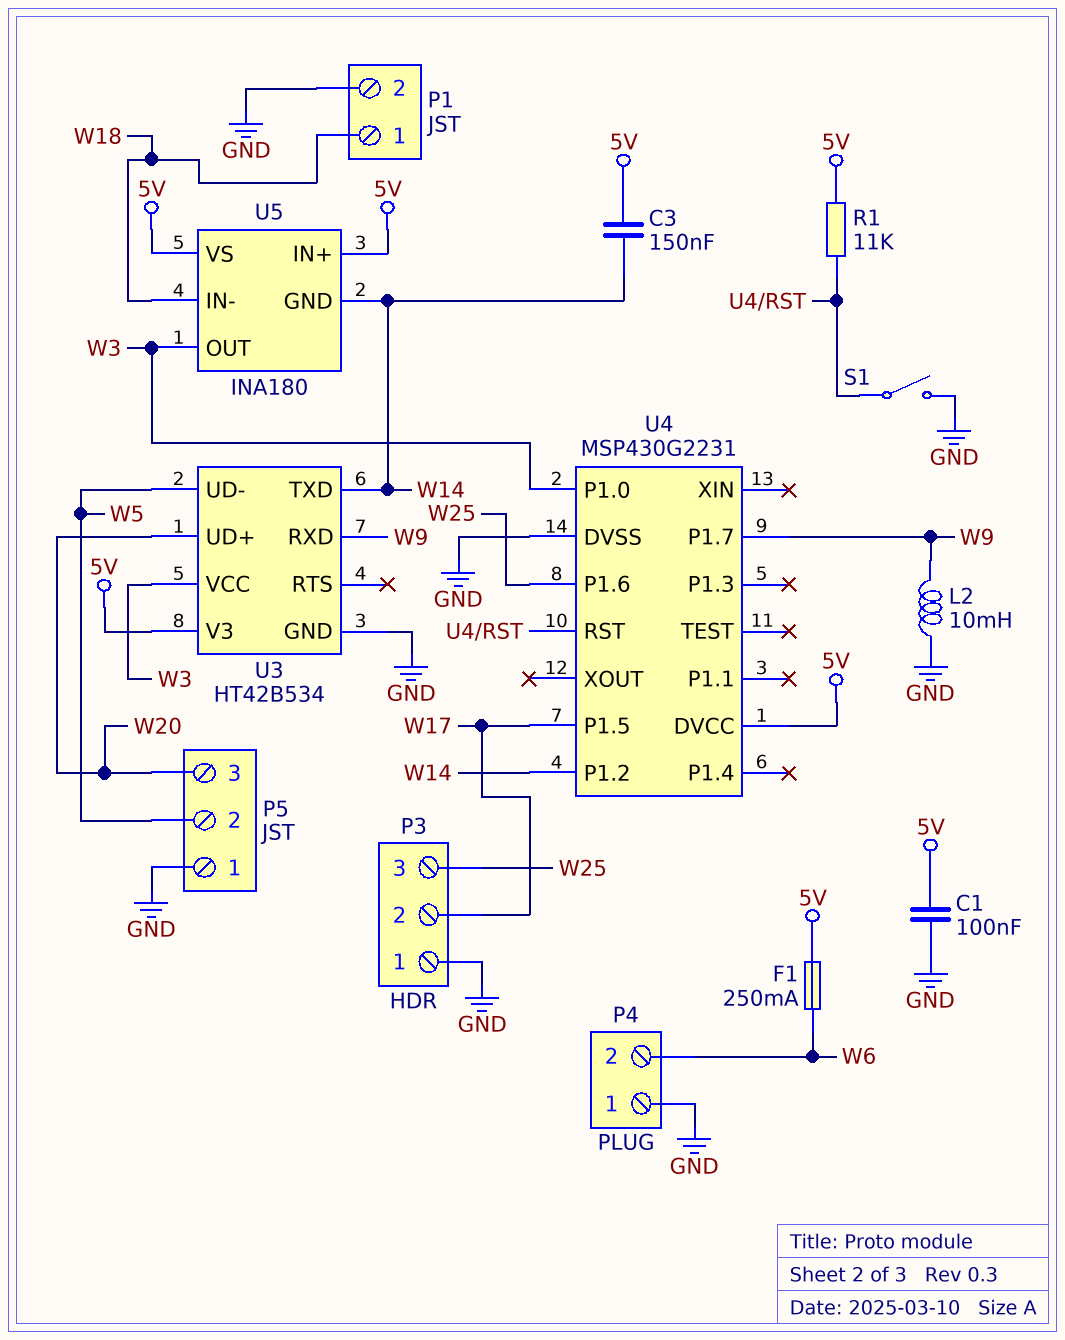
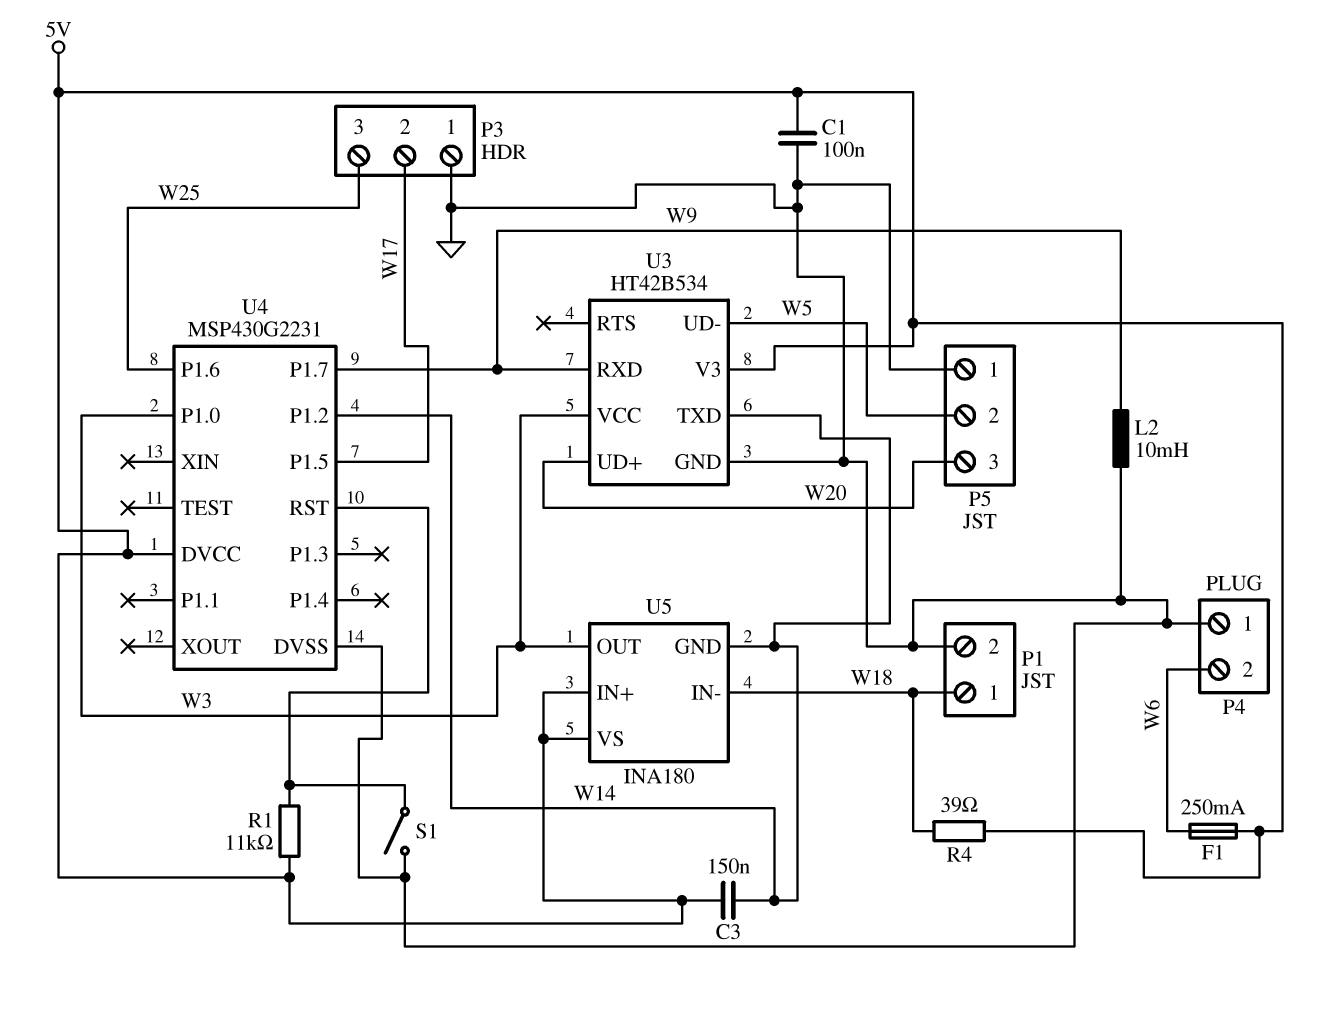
R4: none -> 39 (5V, W18)

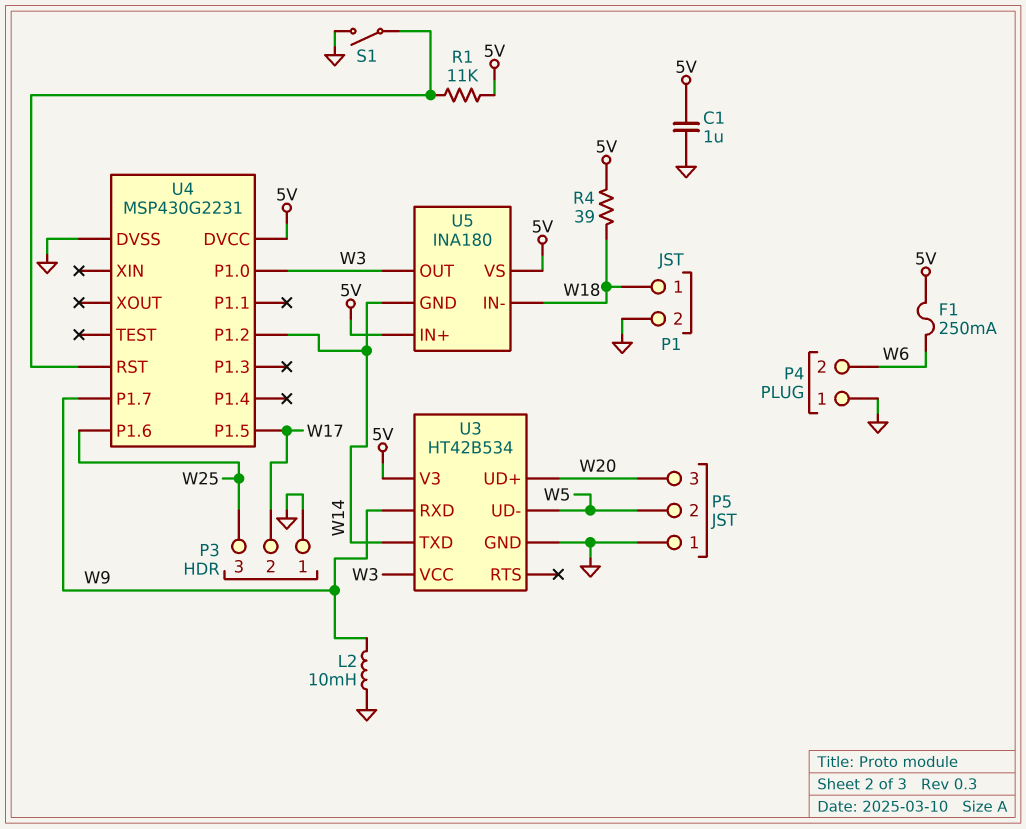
C1: 100nF (5V, GND) -> 1uF (5V, GND)
C3: 150nF (5V, W14) -> none

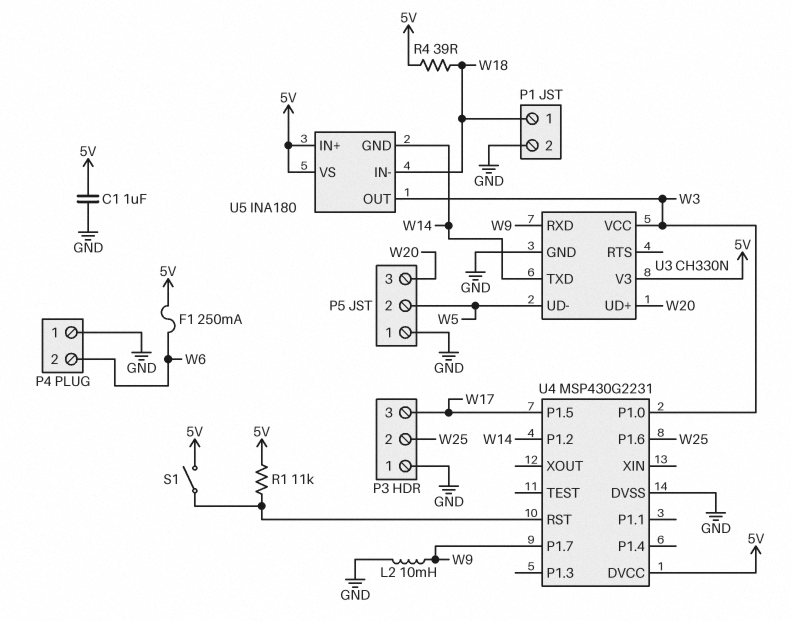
P3 pin 2: W17 -> W25
P3 pin 3: W25 -> W17
S1: switch (GND, U4/RST) -> switch (5V, U4/RST)
U3: HT42B534 -> CH330N

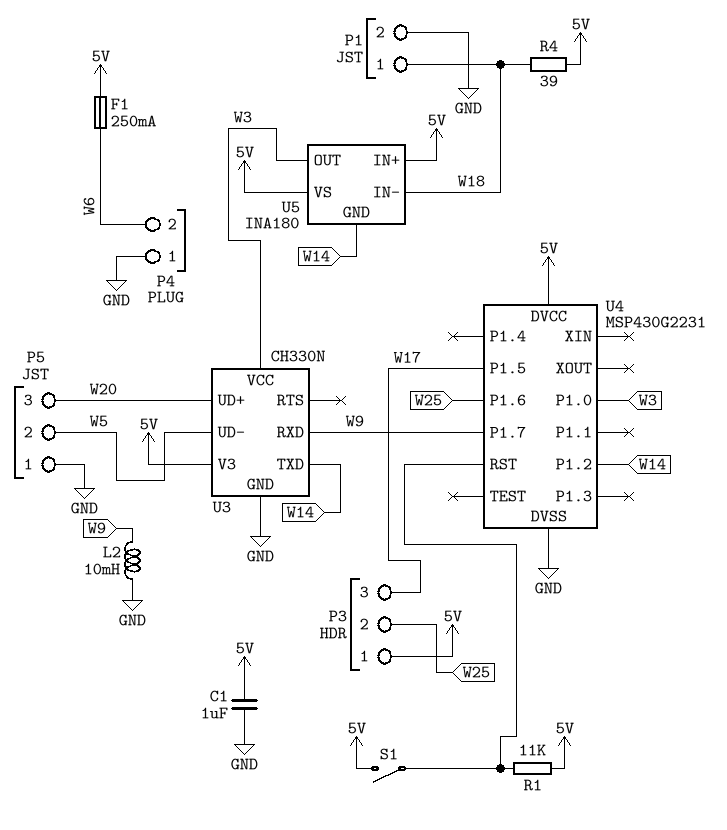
P3 pin 1: GND -> 5V

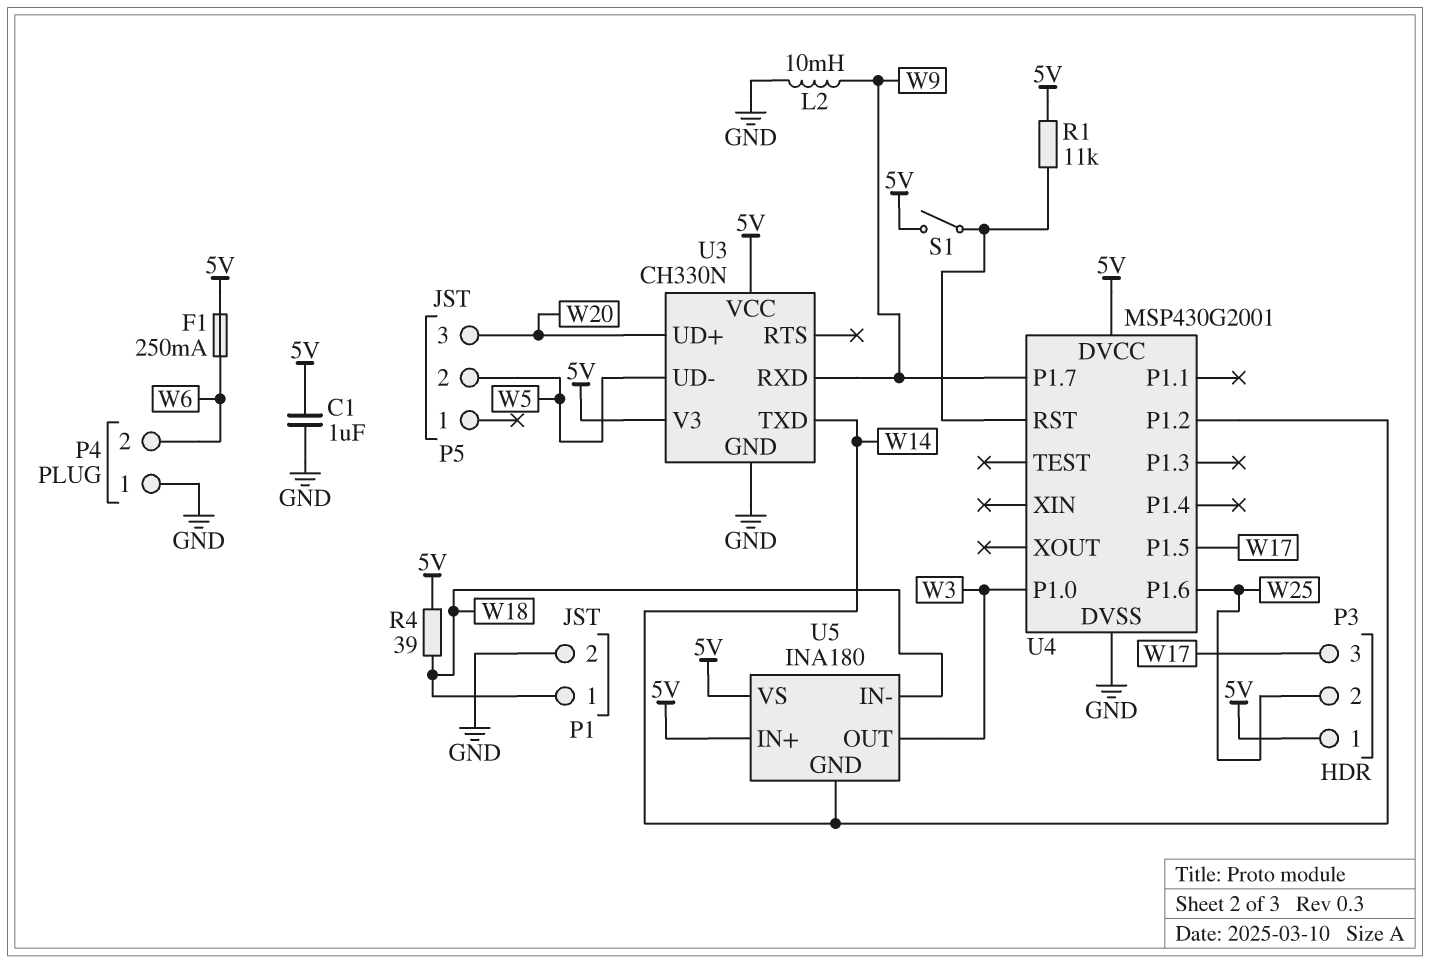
P5 pin 1: GND -> none
U3 pin VCC: W3 -> 5V
U4: MSP430G2231 -> MSP430G2001

